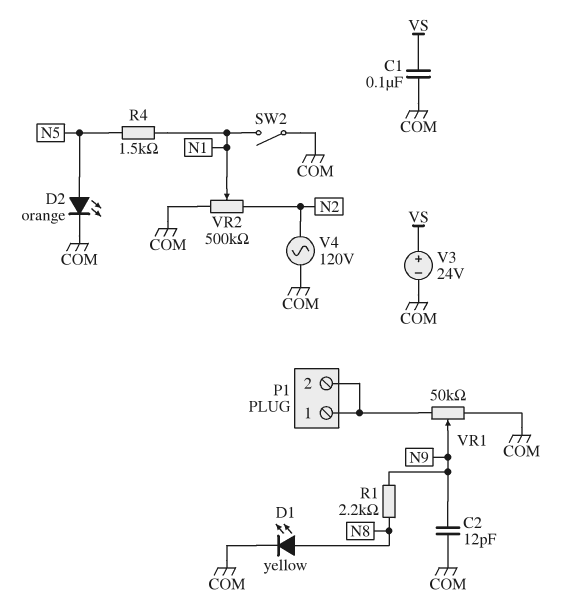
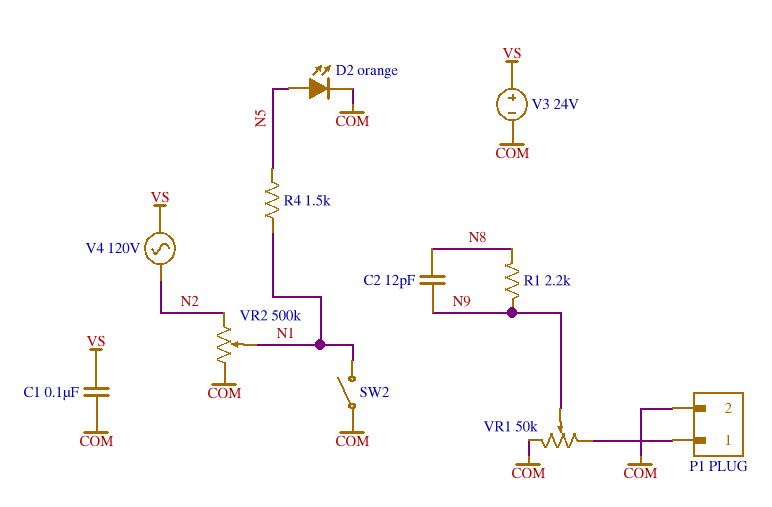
C2: 12pF (COM, N9) -> 12pF (N8, N9)
D1: LED yellow (A N8, K COM) -> none
P1 pin 2: P1/1 -> COM
V4: AC 120V (COM, N2) -> AC 120V (N2, VS)

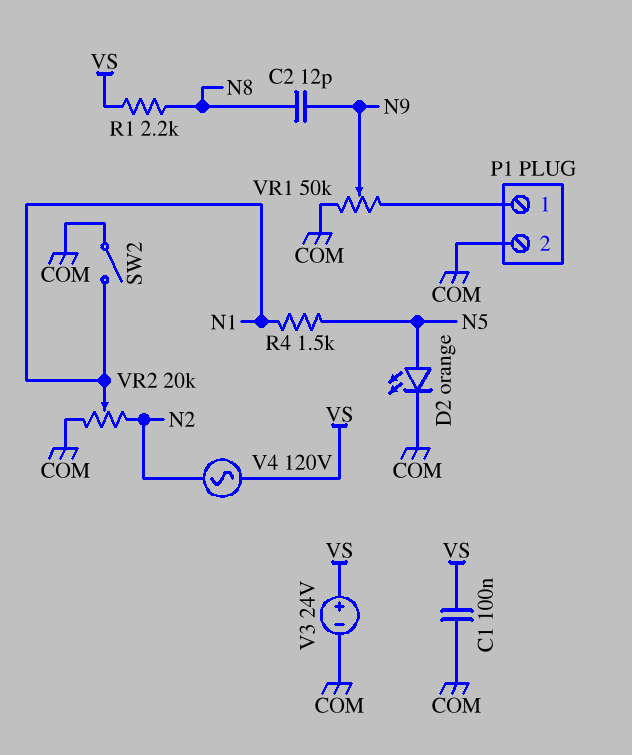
R1: 2.2k (N8, N9) -> 2.2k (N8, VS)
VR2: 500k (COM, N2, wiper N1) -> 20k (COM, N2, wiper N1)

